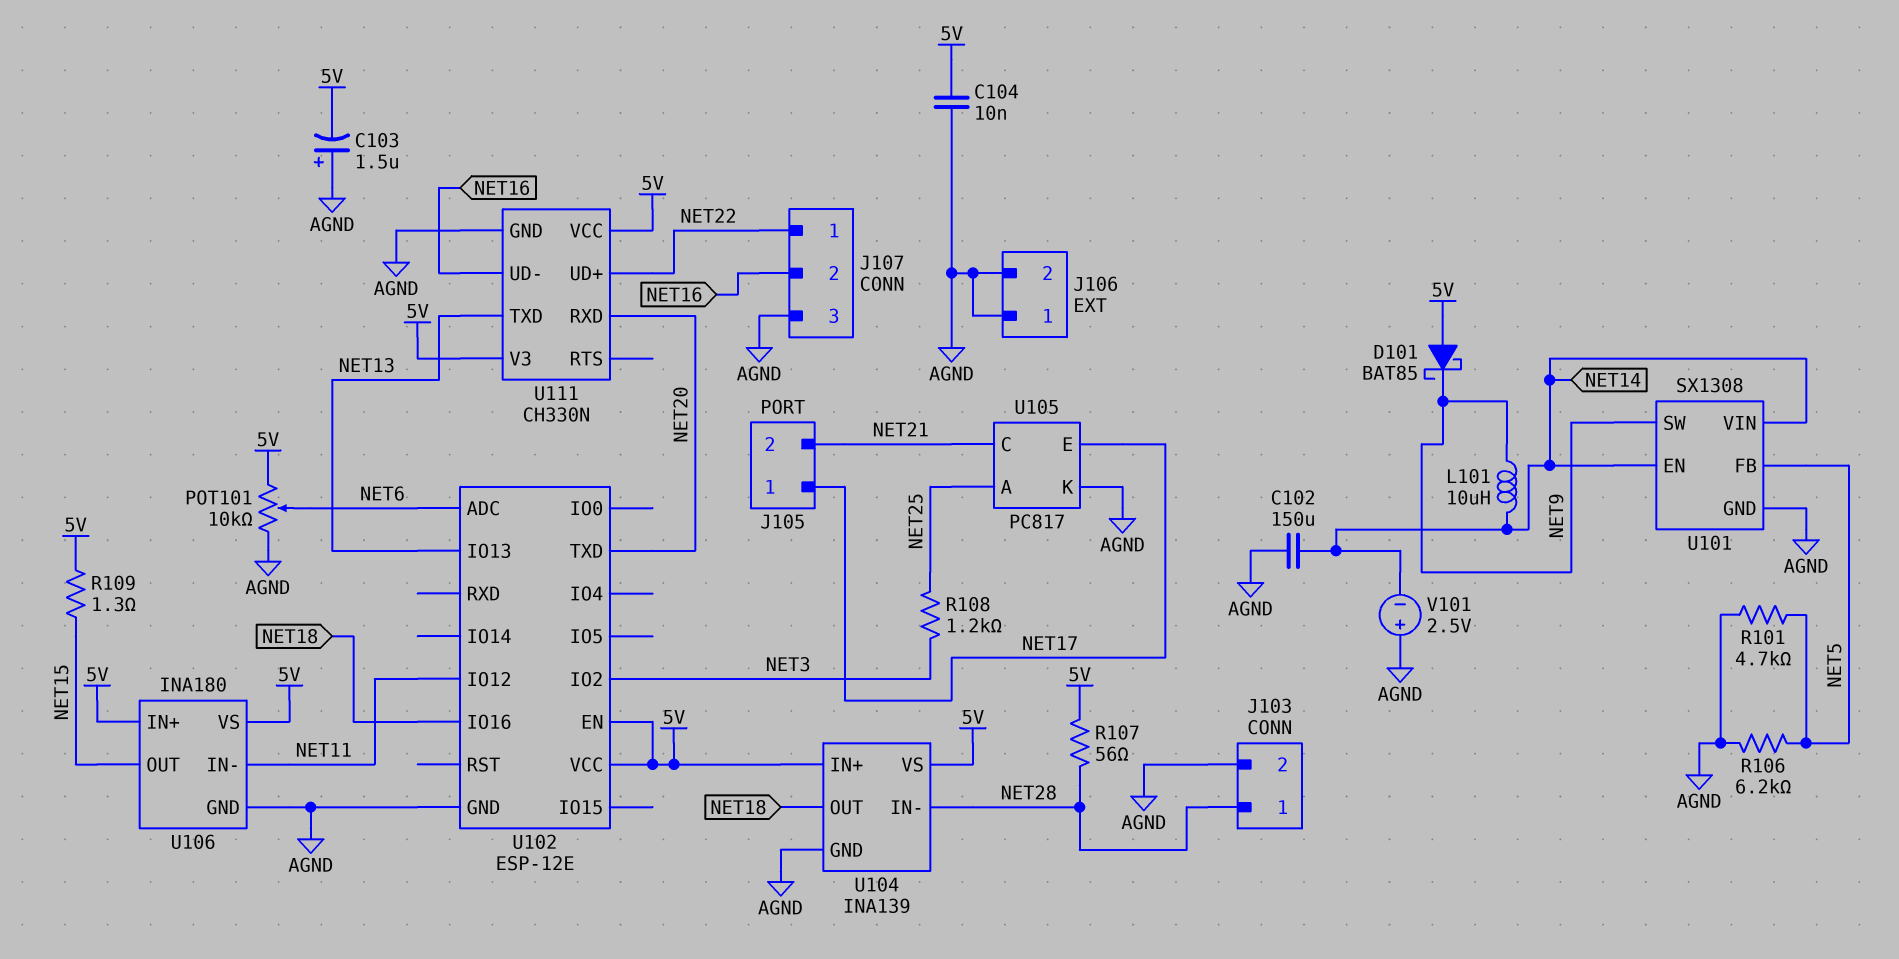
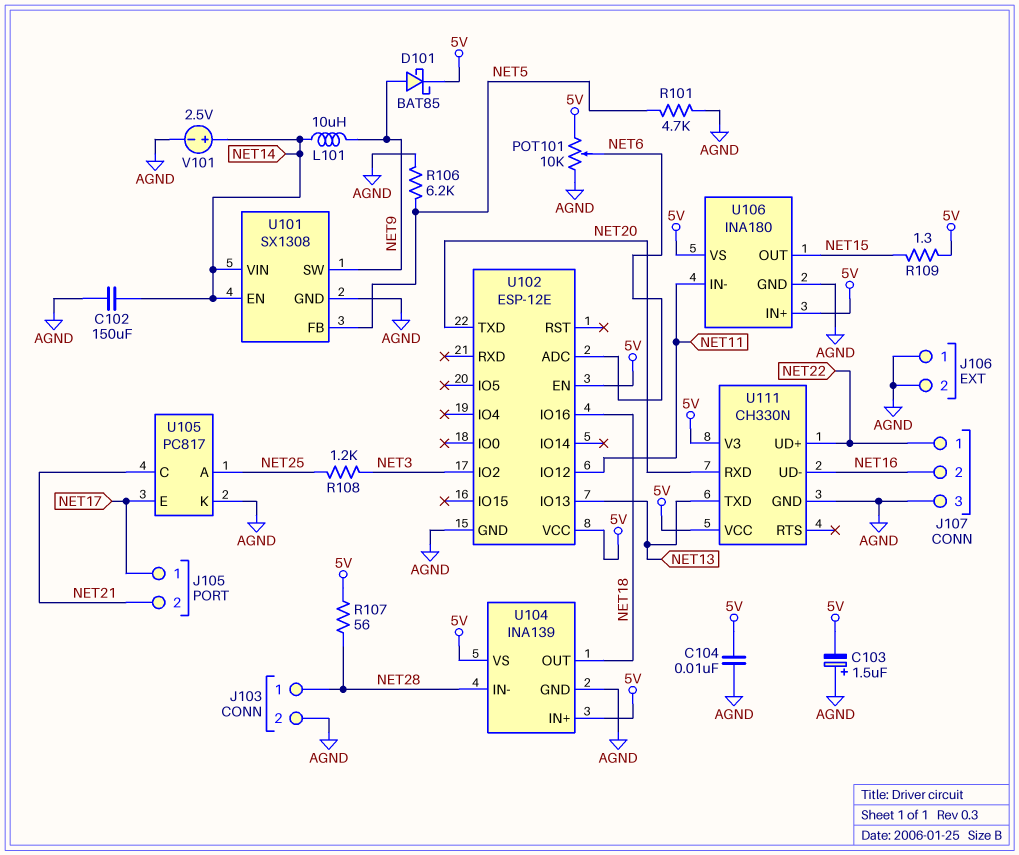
D101: schottky BAT85 (A 5V, K NET9) -> schottky BAT85 (A NET9, K 5V)
V101: 2.5V (plus AGND, minus NET14) -> 2.5V (plus NET14, minus AGND)

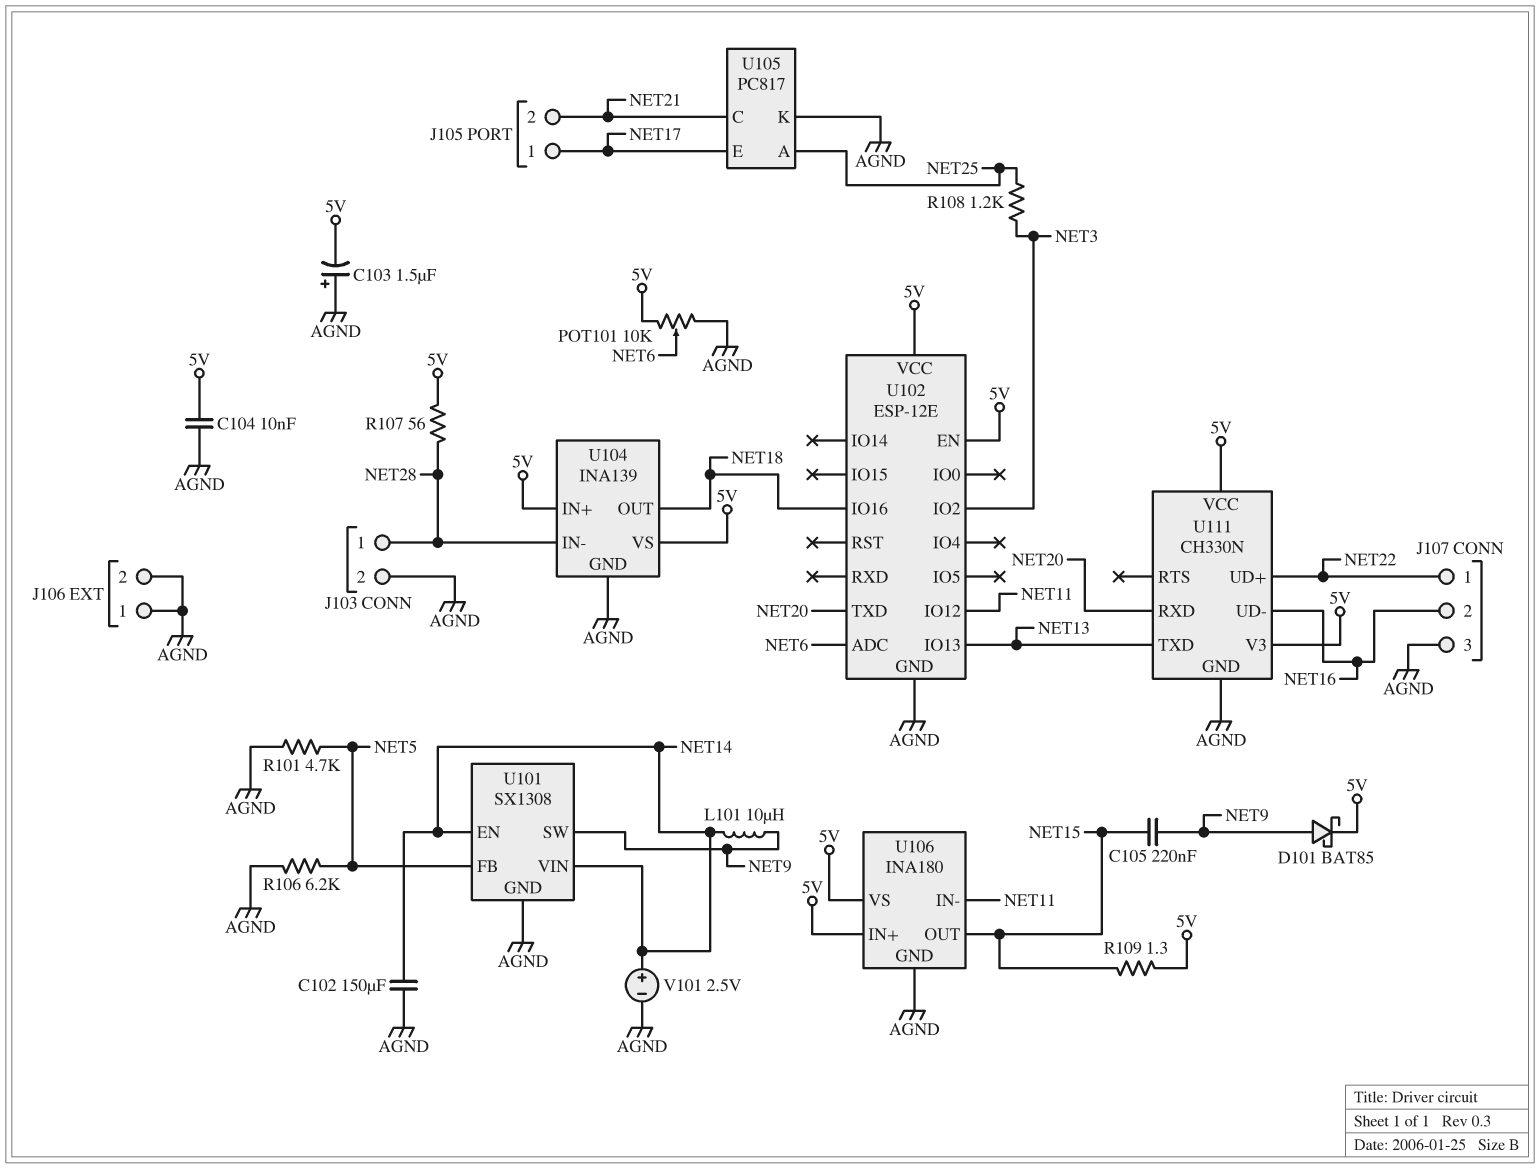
C105: none -> 220nF (NET9, NET15)

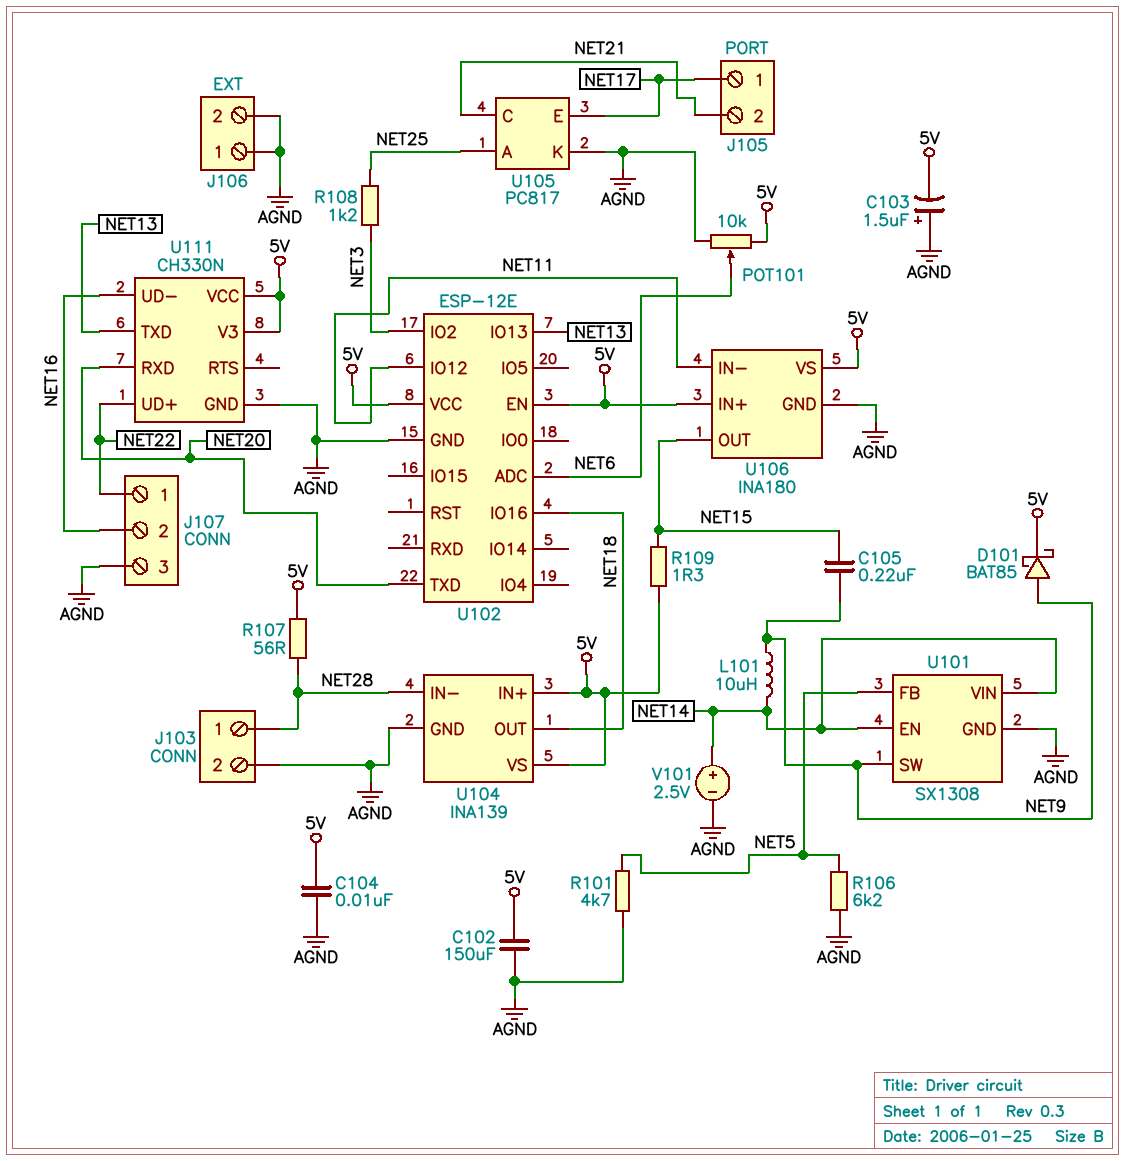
C102: 150uF (AGND, NET14) -> 150uF (5V, AGND)

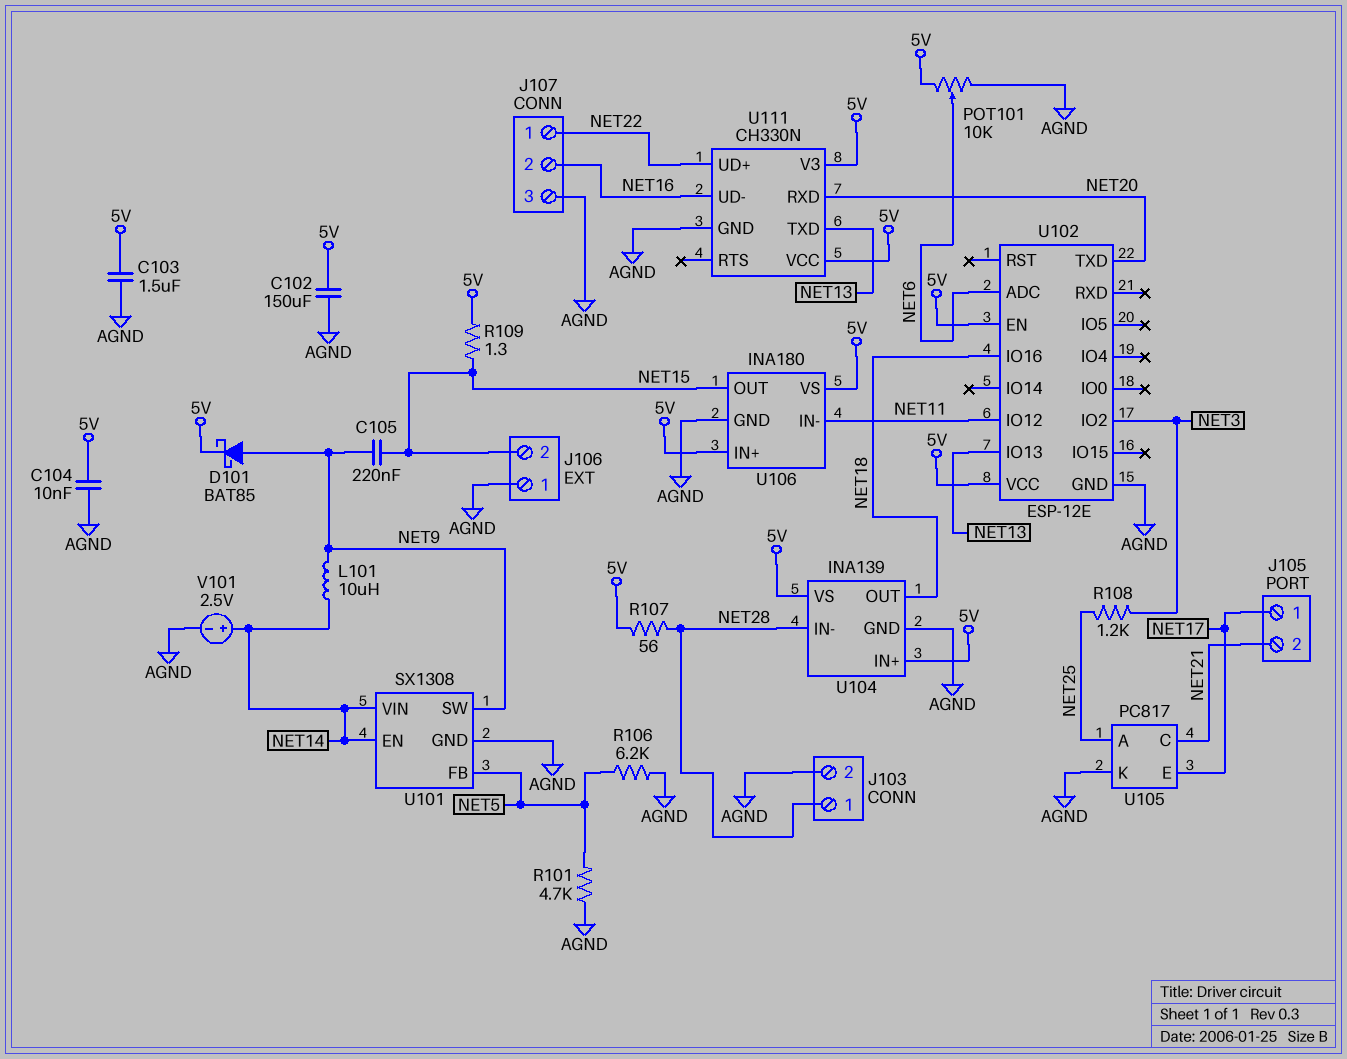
C103: 1.5uF (plus AGND, minus 5V) -> 1.5uF (5V, AGND)
J106 pin 2: AGND -> NET15

